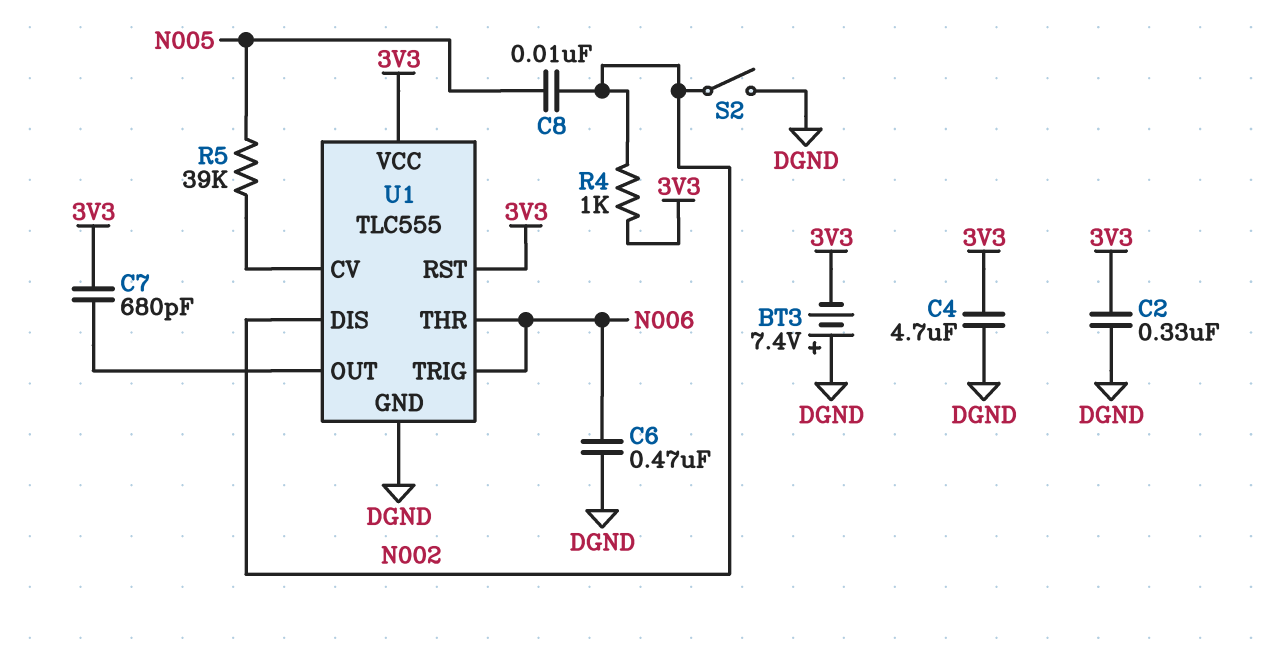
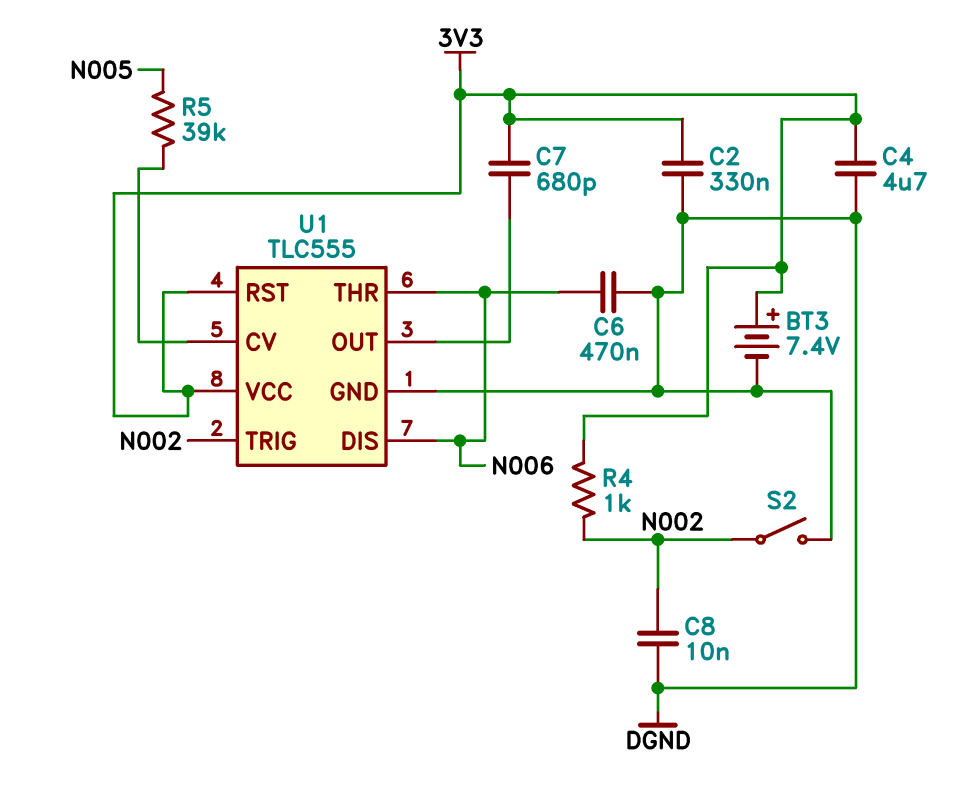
BT3: 7.4V (plus DGND, minus 3V3) -> 7.4V (plus 3V3, minus DGND)
C8: 10nF (N002, N005) -> 10nF (DGND, N002)
U1 pin DIS: N002 -> N006
U1 pin TRIG: N006 -> N002

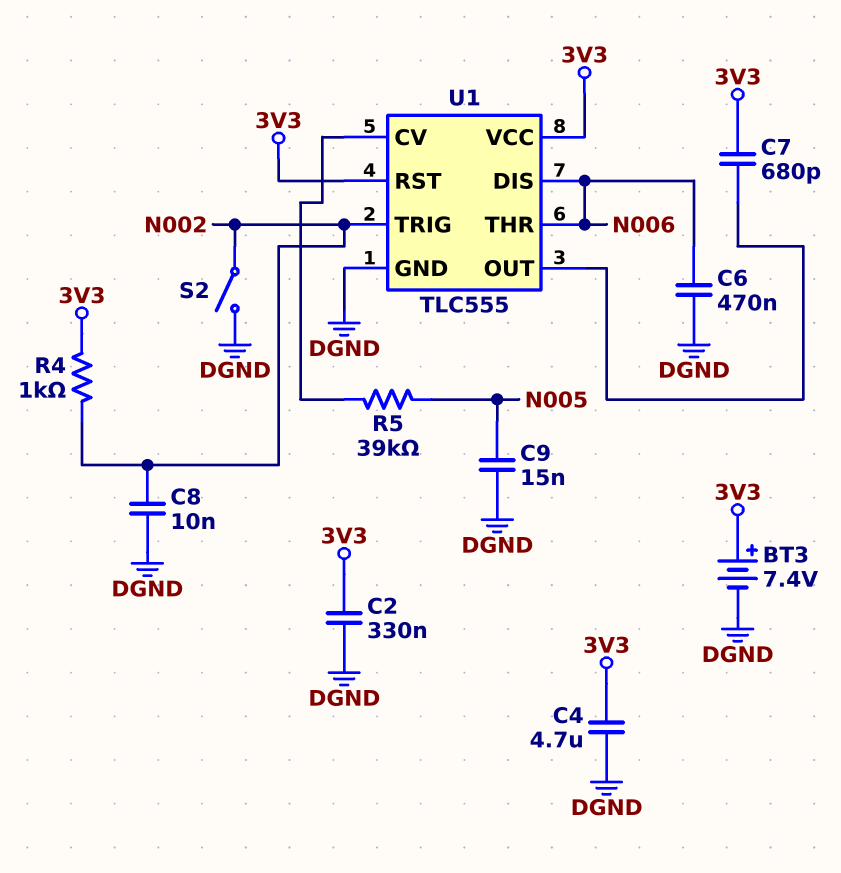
C9: none -> 15nF (DGND, N005)

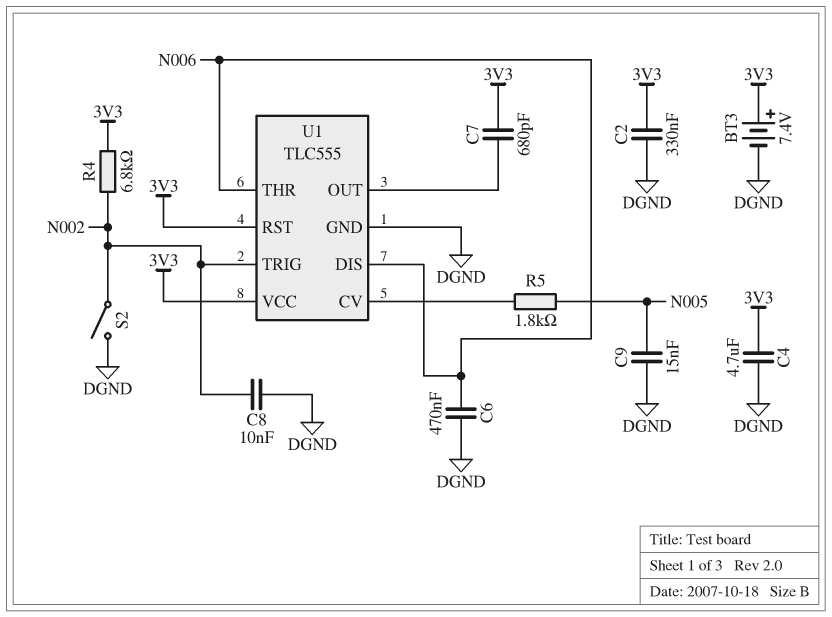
R4: 1k (3V3, N002) -> 6.8k (3V3, N002)
R5: 39k (N005, U1/CV) -> 1.8k (N005, U1/CV)

